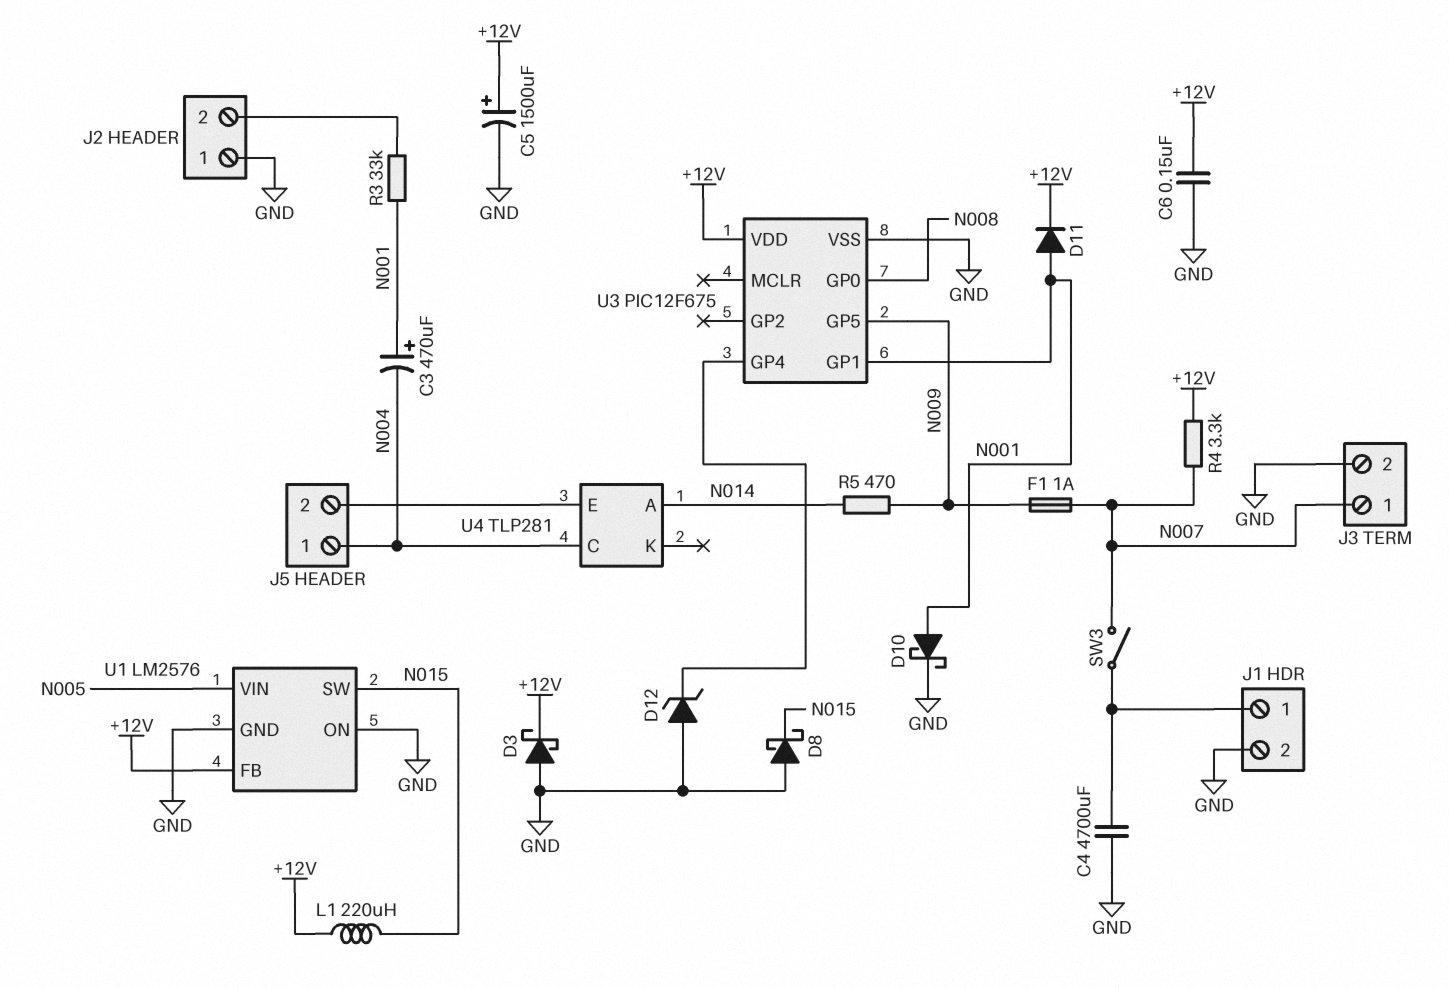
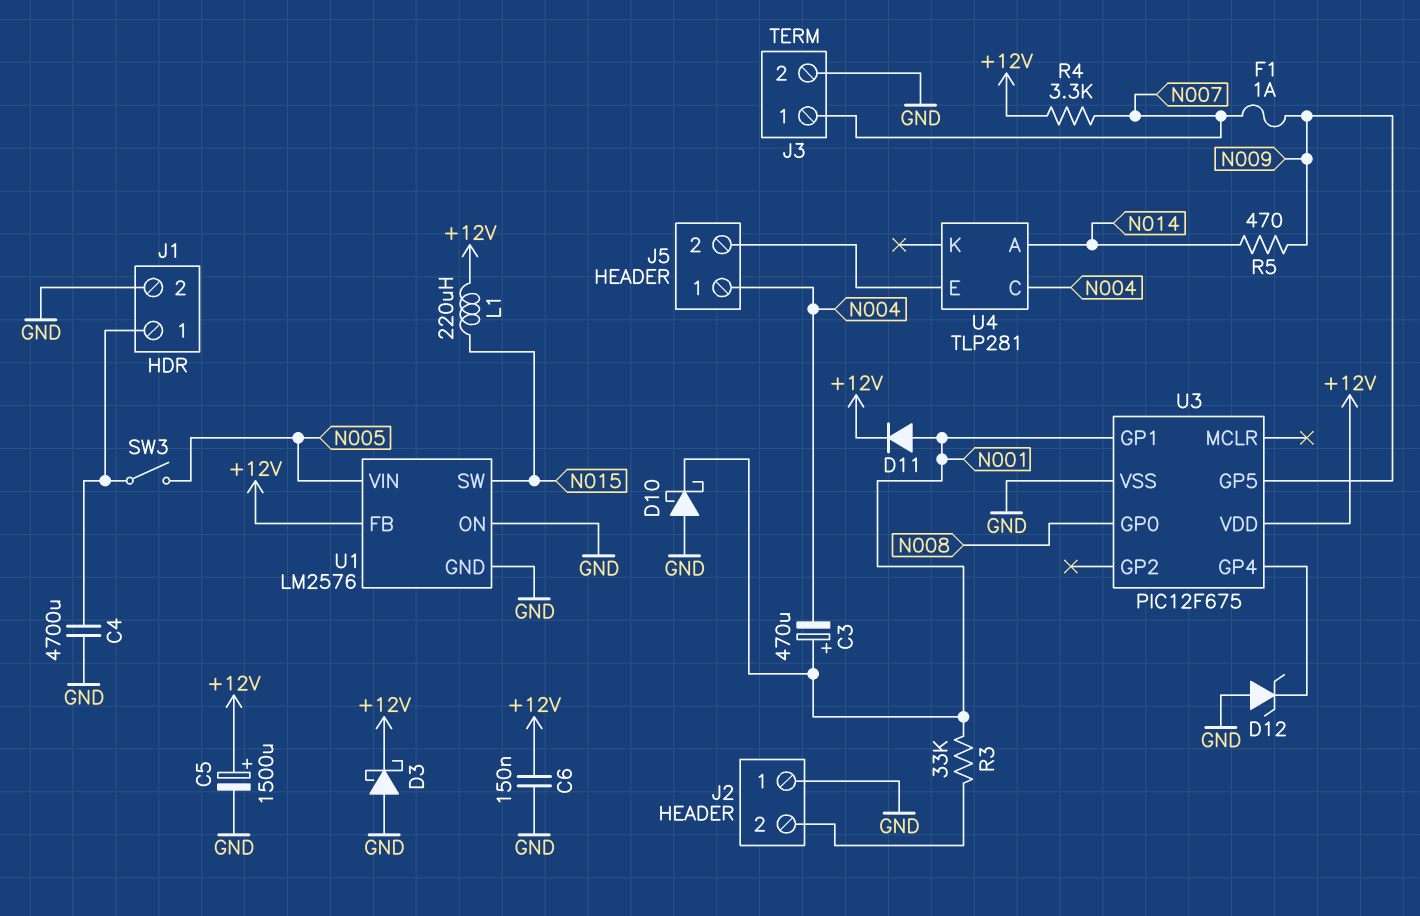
D8: schottky (A GND, K N015) -> none
D10: schottky (A N001, K GND) -> schottky (A GND, K N001)
SW3: switch (J1/1, N007) -> switch (J1/1, N005)

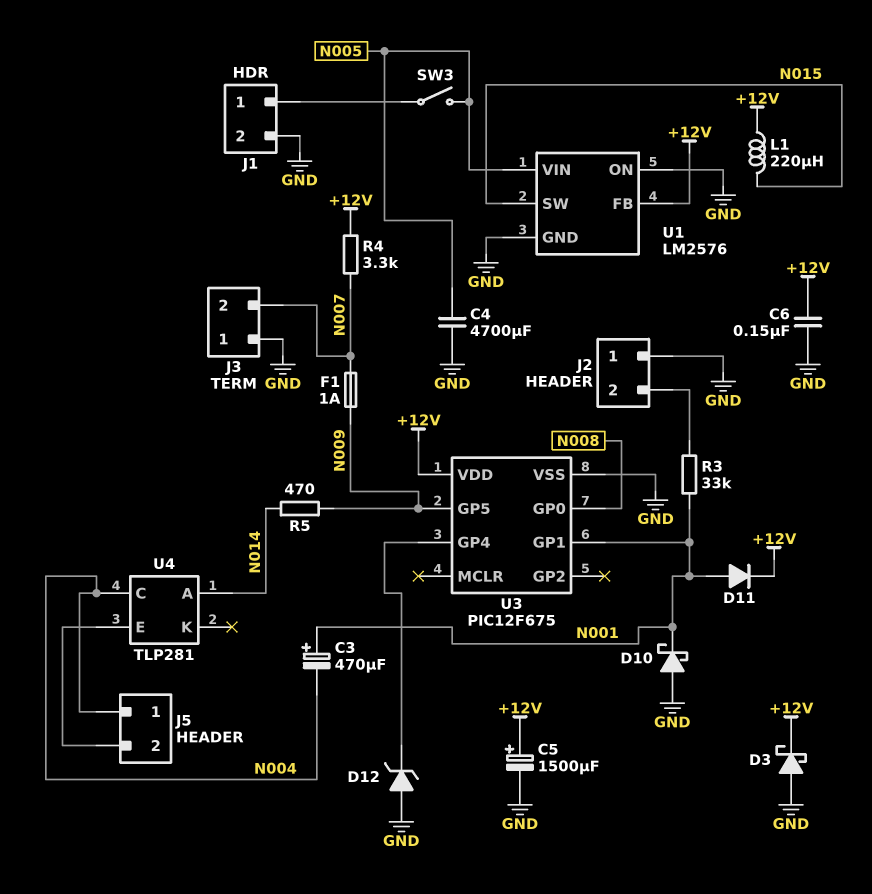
C4: 4700uF (GND, J1/1) -> 4700uF (GND, N005)
J3 pin 1: N007 -> GND
J3 pin 2: GND -> N007

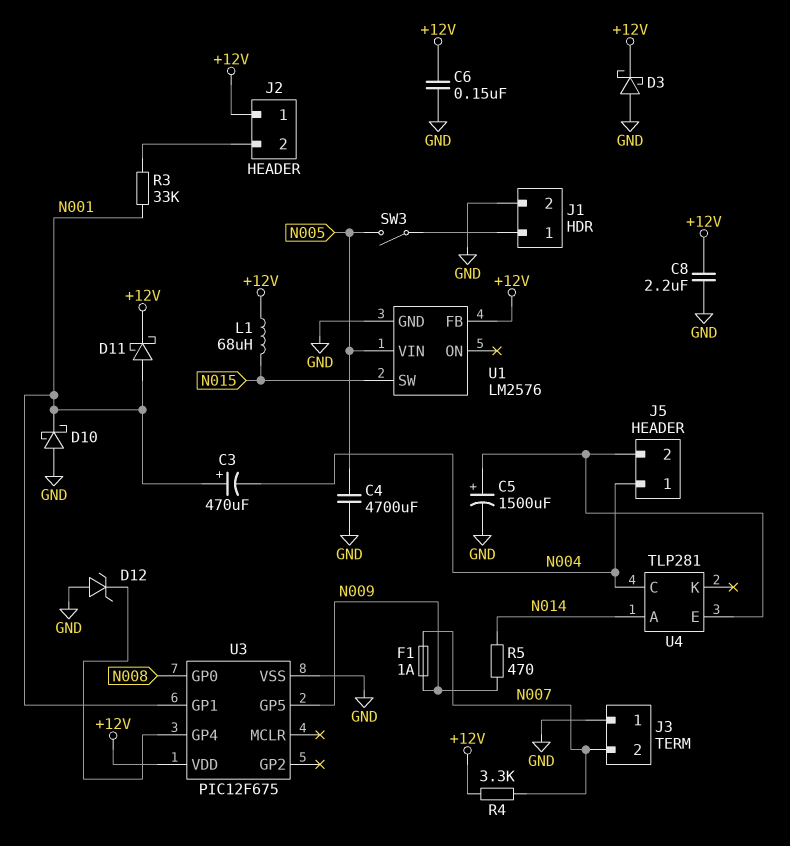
C5: 1500uF (plus +12V, minus GND) -> 1500uF (plus J5/2, minus GND)
C8: none -> 2.2uF (+12V, GND)
D11: diode (A N001, K +12V) -> schottky (A N001, K +12V)
J2 pin 1: GND -> +12V
L1: 220uH (+12V, N015) -> 68uH (+12V, N015)
U1 pin ON: GND -> none

